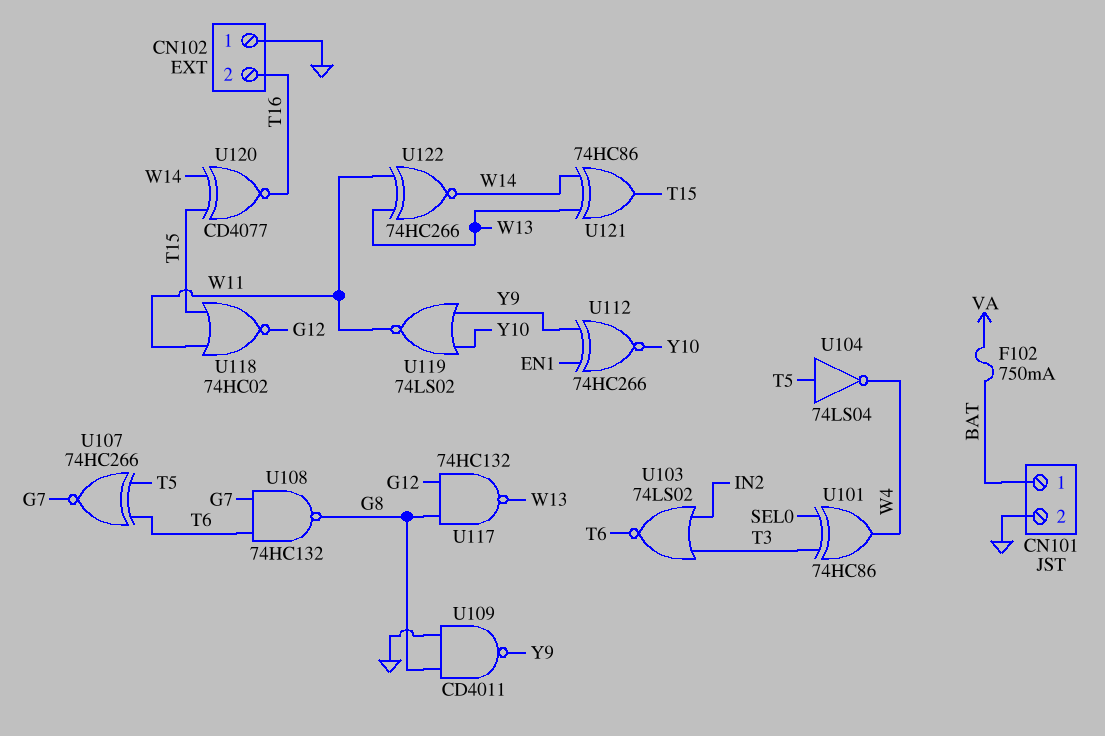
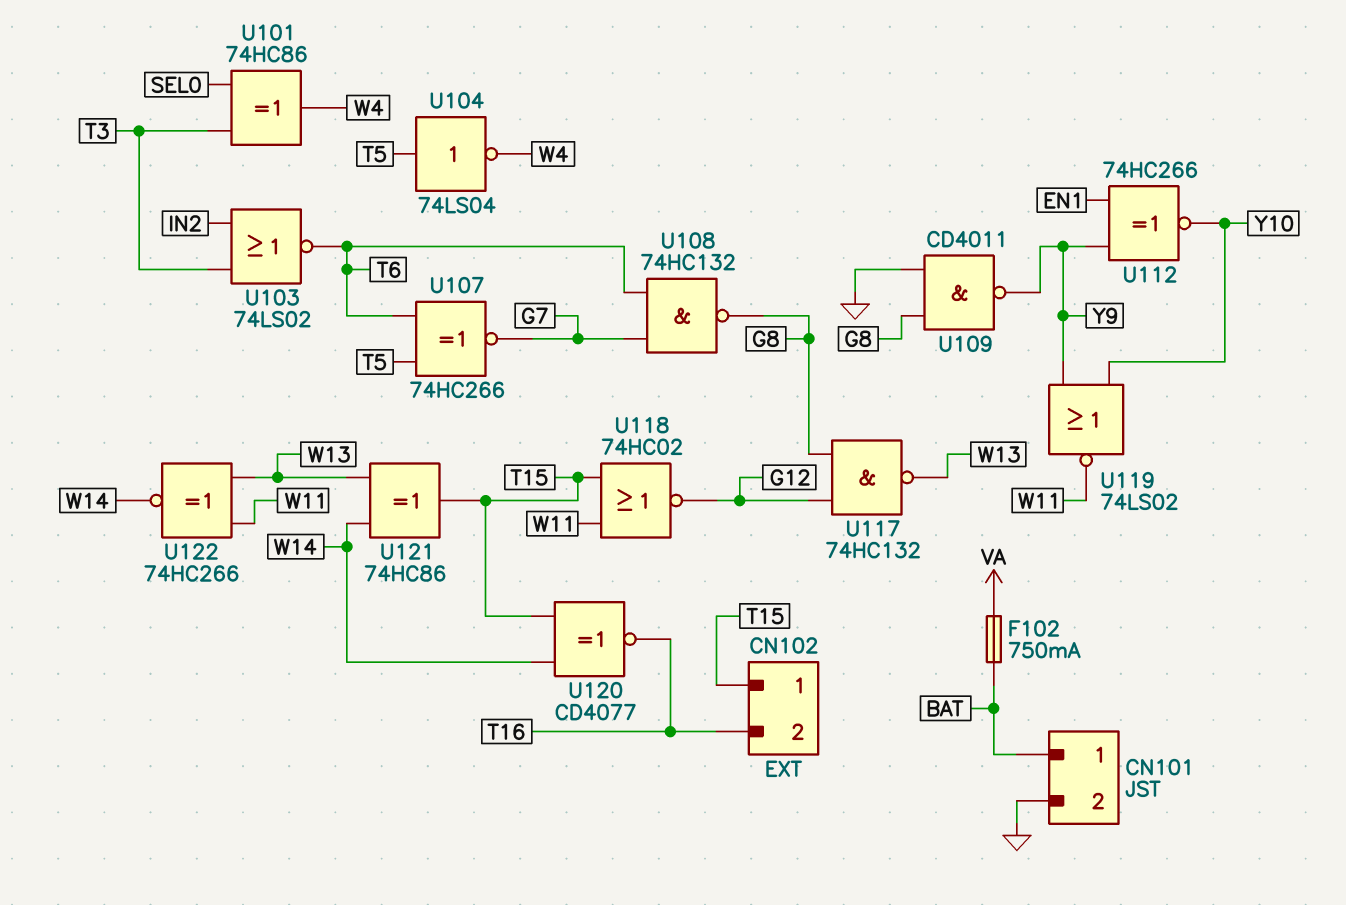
CN102 pin 1: GND -> T15

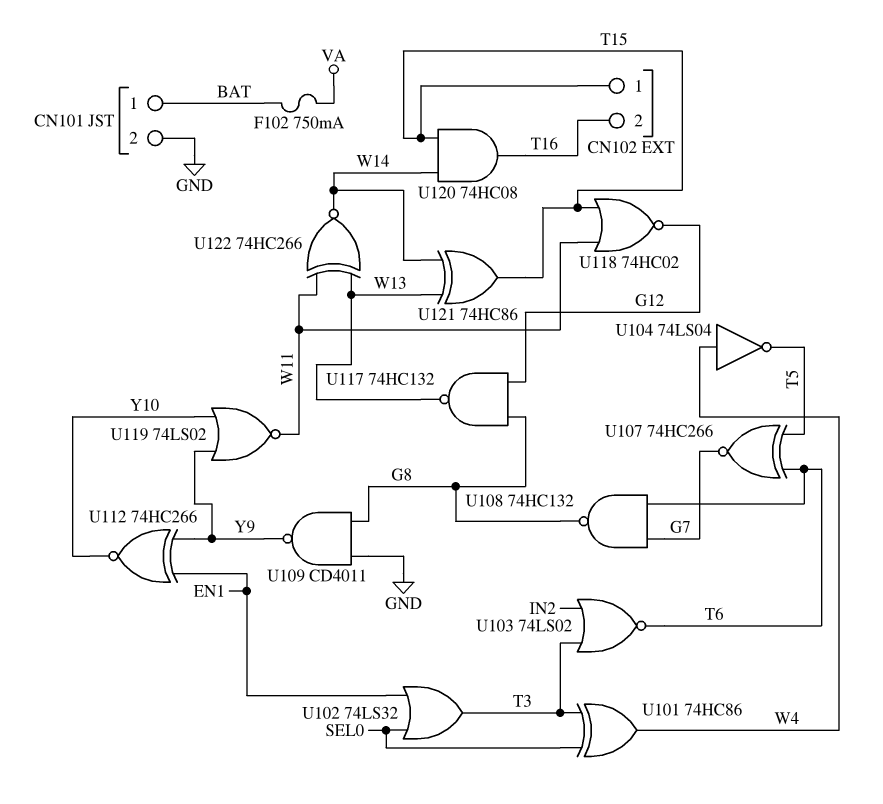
U102: none -> OR 74LS32 (in EN1, in SEL0, out T3)
U104: NOT 74LS04 (in T5, out W4) -> NOT 74LS04 (in W4, out T5)
U120: XNOR CD4077 (in T15, in W14, out T16) -> AND 74HC08 (in T15, in W14, out T16)

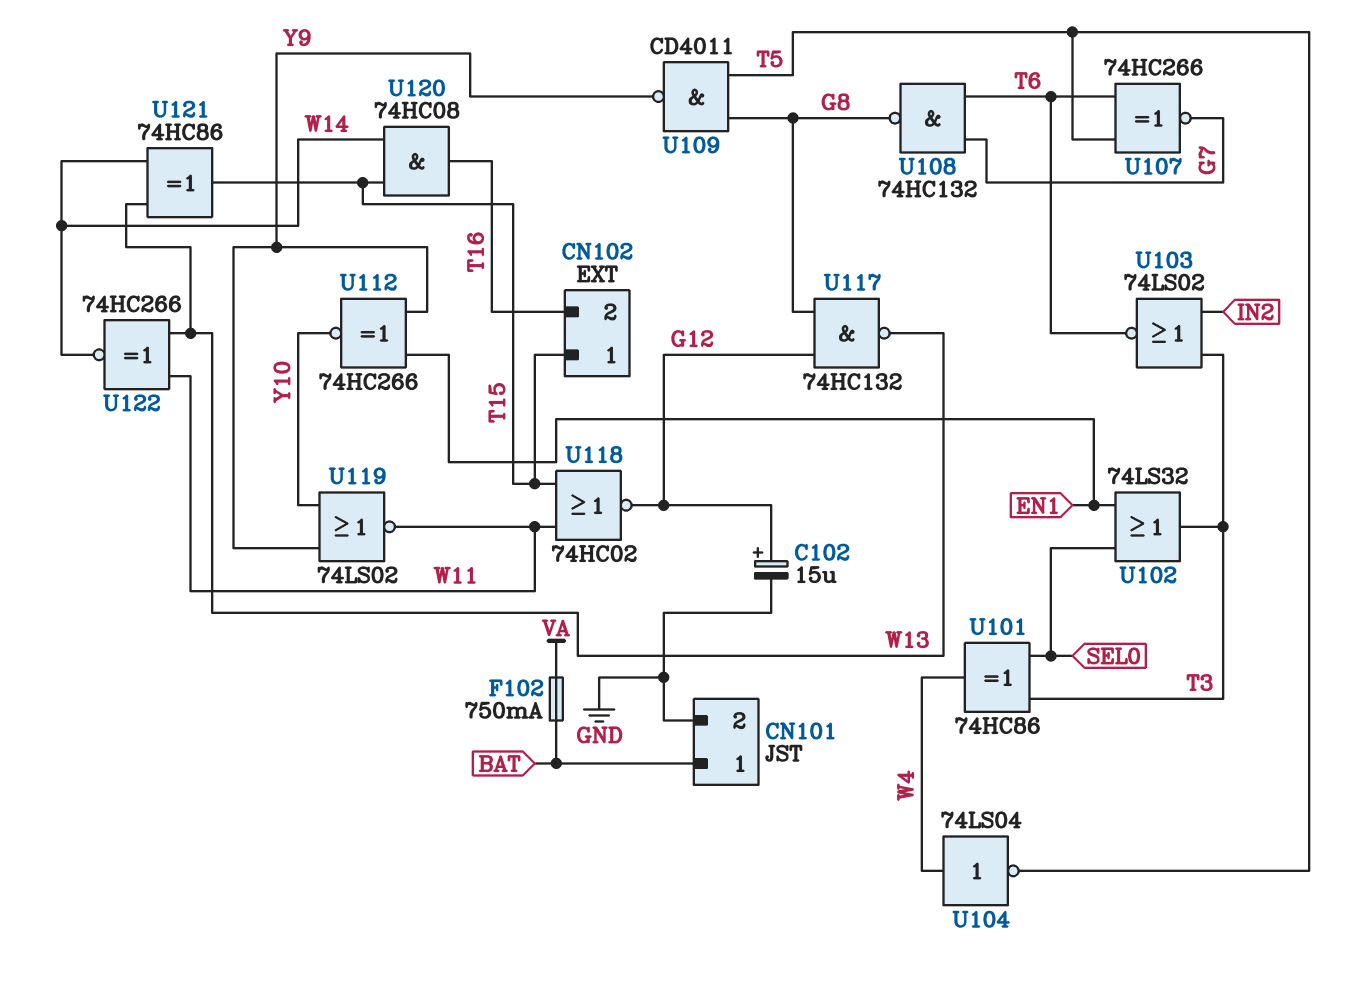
C102: none -> 15uF (plus G12, minus GND)
U109: NAND CD4011 (in G8, in GND, out Y9) -> NAND CD4011 (in G8, in T5, out Y9)

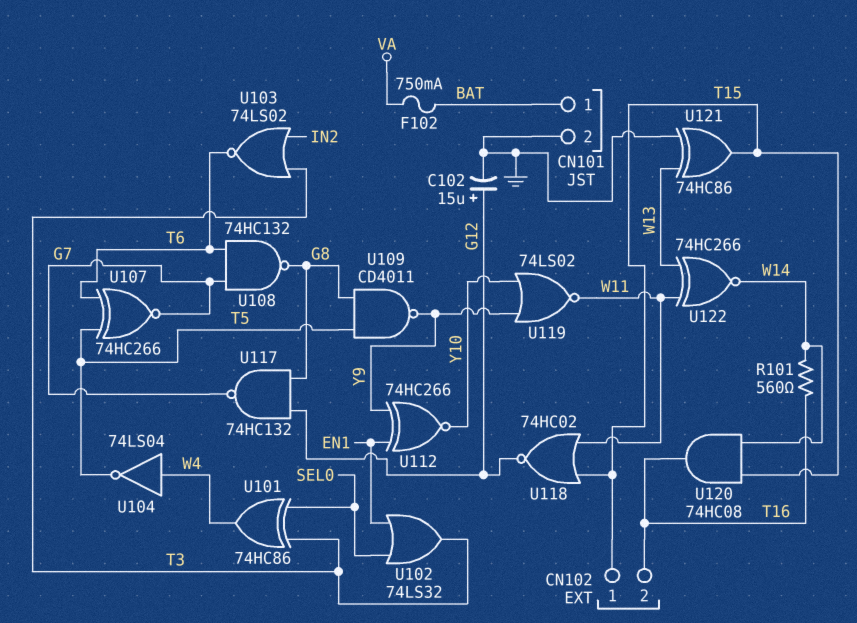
R101: none -> 560 (T16, W14)
U117: NAND 74HC132 (in G8, in G12, out W13) -> NAND 74HC132 (in G8, in G12, out G7)
U121: XOR 74HC86 (in W13, in W14, out T15) -> XOR 74HC86 (in GND, in W13, out T15)

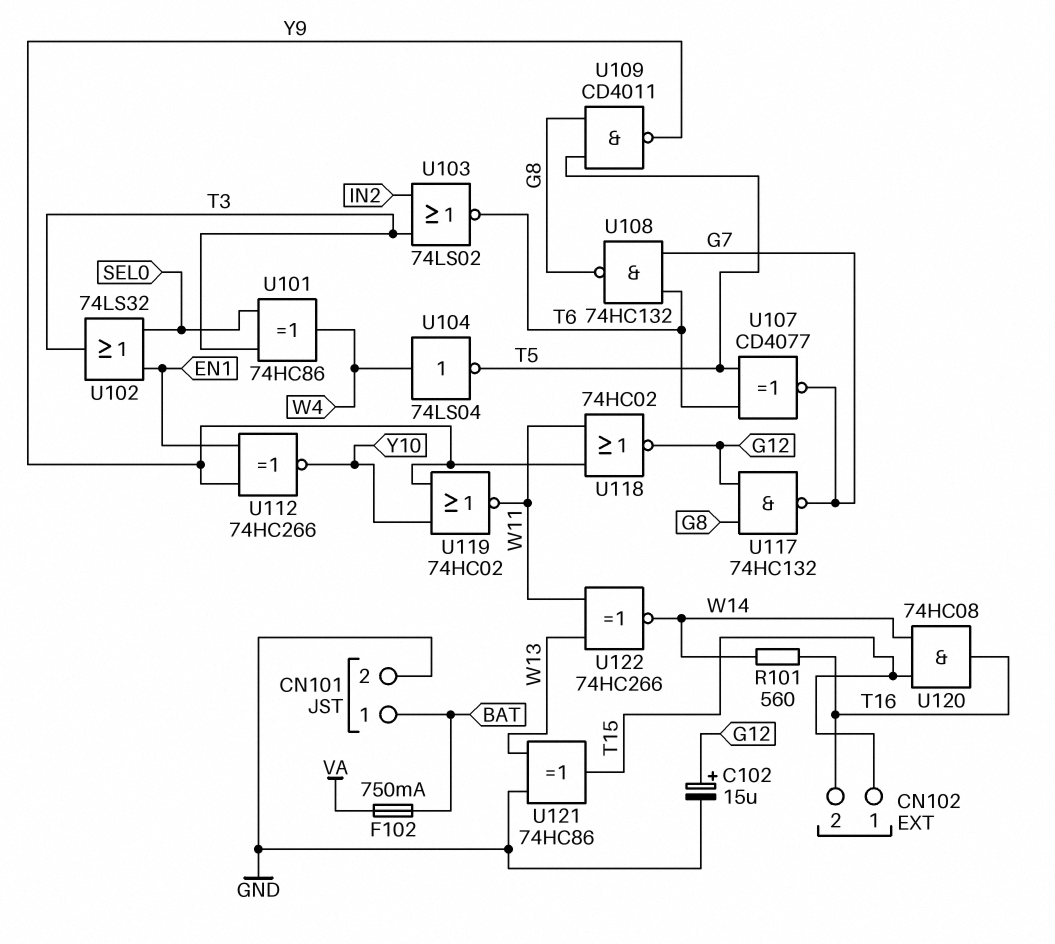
U107: XNOR 74HC266 (in T5, in T6, out G7) -> XNOR CD4077 (in T5, in T6, out G7)
U118: NOR 74HC02 (in T15, in W11, out G12) -> NOR 74HC02 (in W11, in Y9, out G12)
U119: NOR 74LS02 (in Y9, in Y10, out W11) -> NOR 74HC02 (in Y9, in Y10, out W11)

